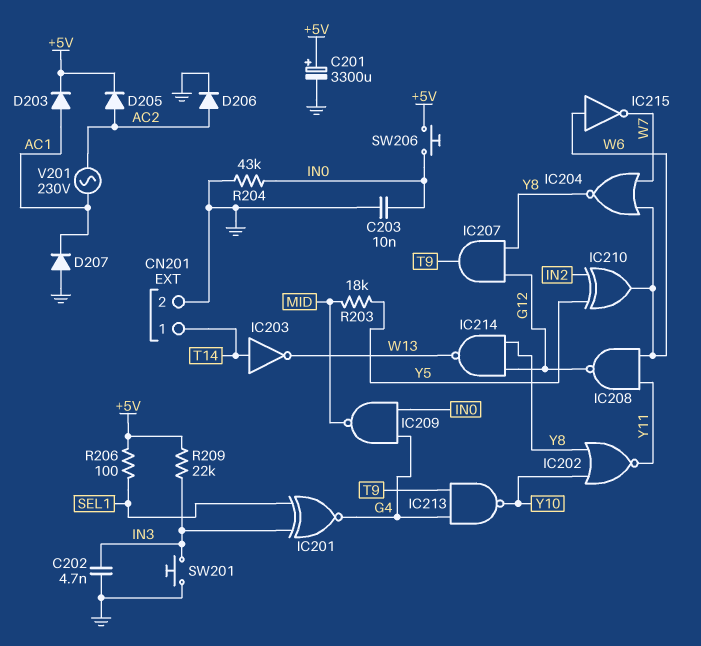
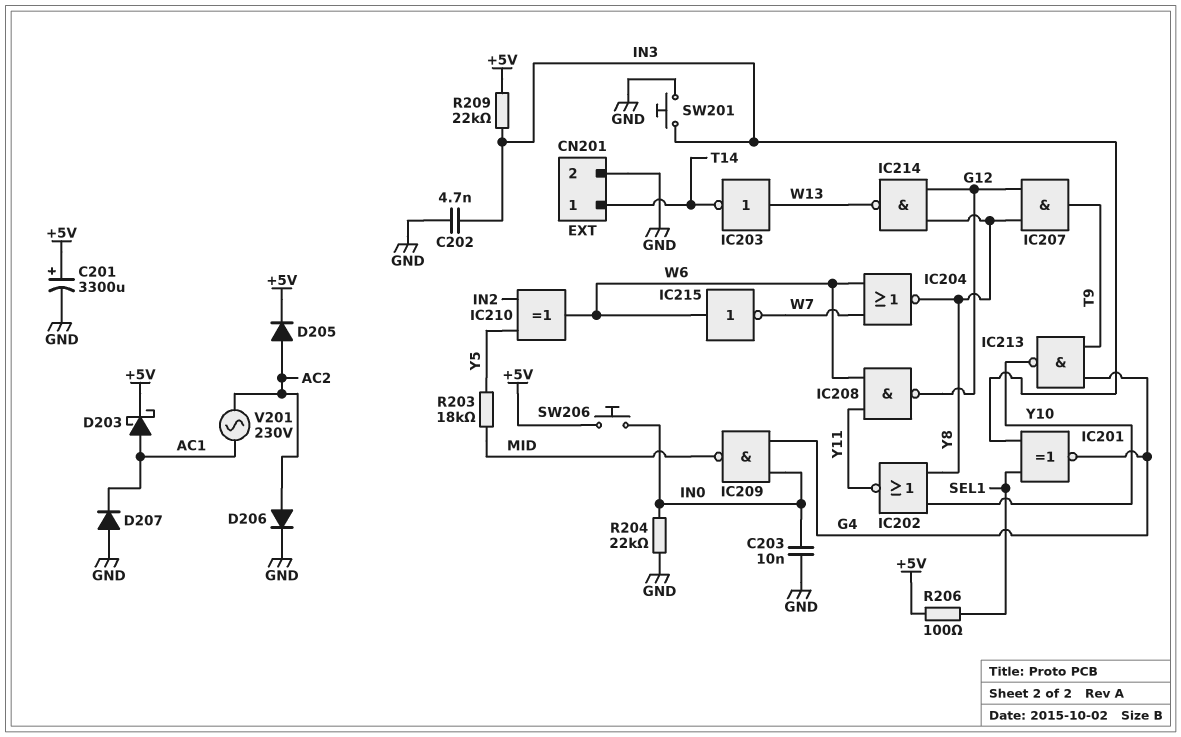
D203: diode (A AC1, K +5V) -> schottky (A AC1, K +5V)
IC203: NOT (in T14, out W13) -> NOT (in W13, out T14)
R204: 43k (GND, IN0) -> 22k (GND, IN0)

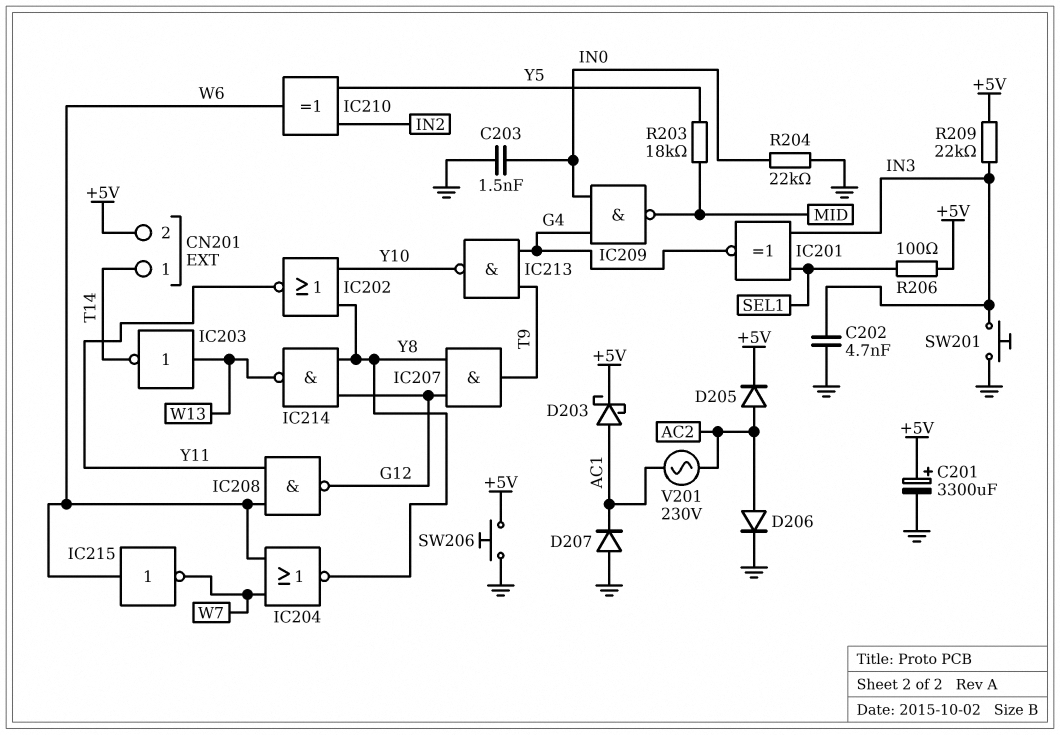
C203: 10nF (GND, IN0) -> 1.5nF (GND, IN0)
CN201 pin 2: GND -> +5V
SW206: button (+5V, IN0) -> button (+5V, GND)

